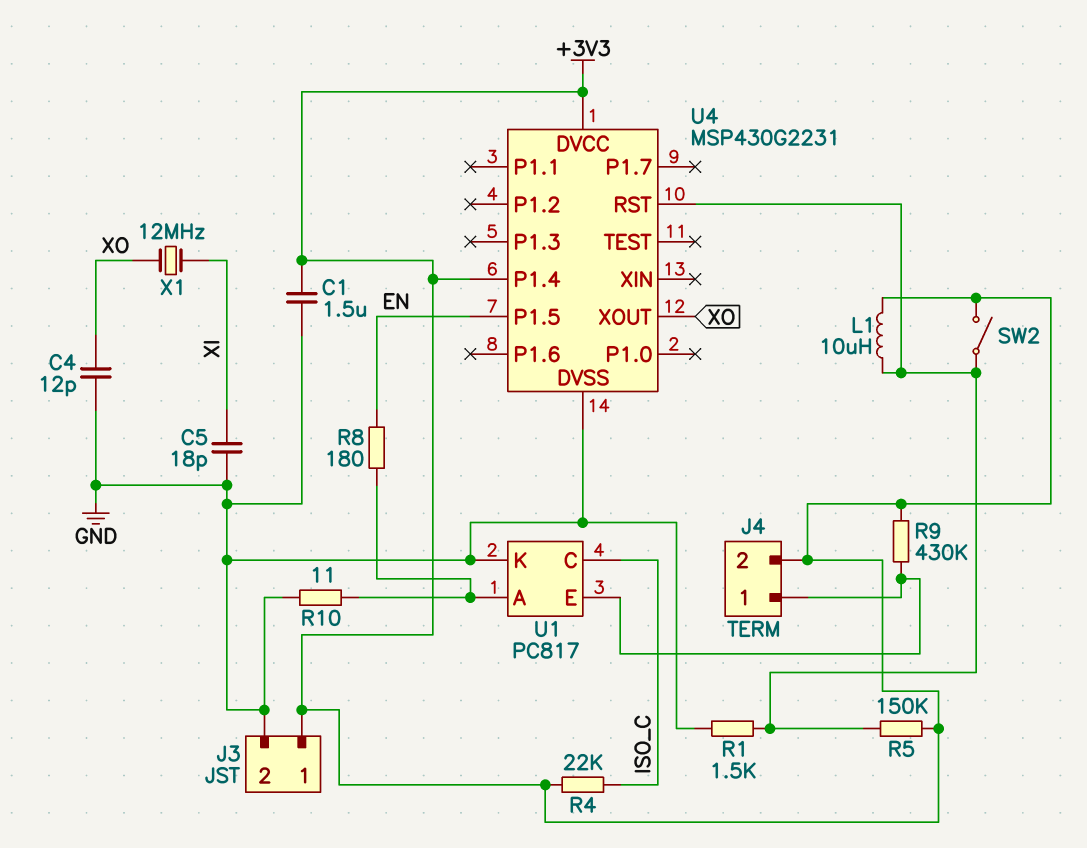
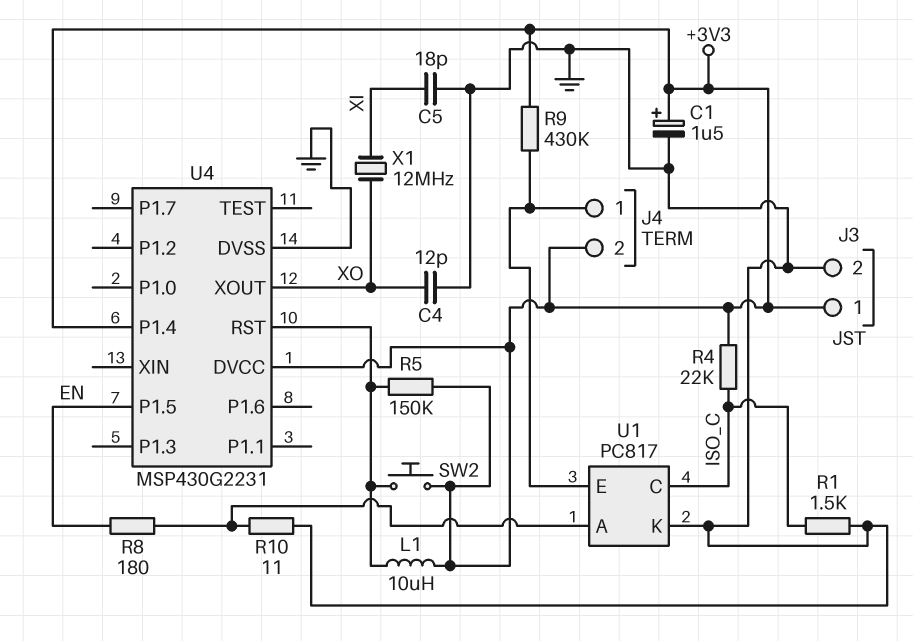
C1: 1.5uF (+3V3, GND) -> 1.5uF (plus +3V3, minus GND)
R1: 1.5k (GND, U4/RST) -> 1.5k (GND, ISO_C)
SW2: switch (+3V3, U4/RST) -> button (+3V3, U4/RST)

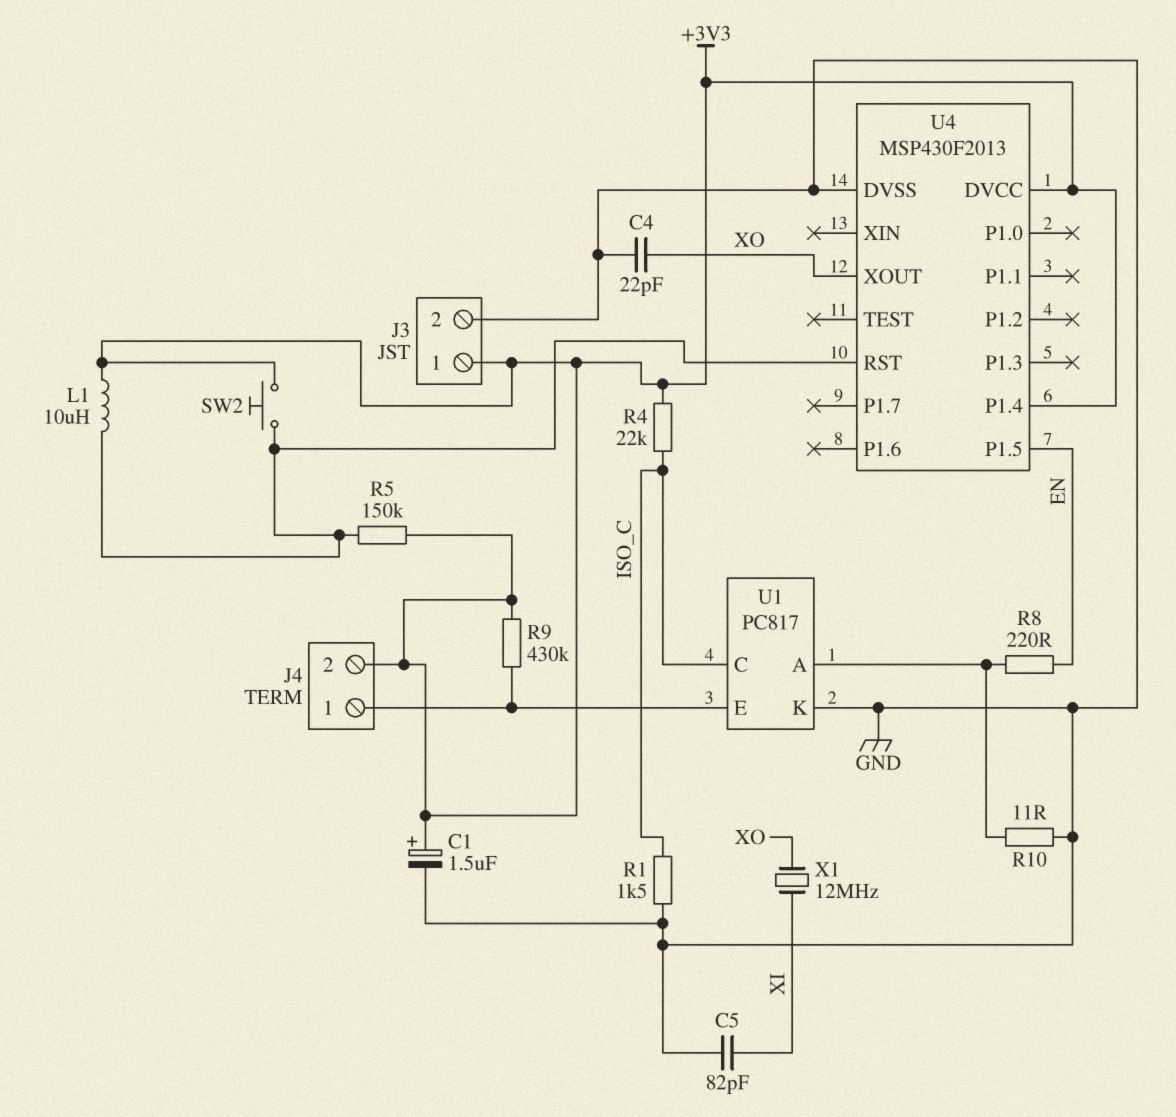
C4: 12pF (GND, XO) -> 22pF (GND, XO)
C5: 18pF (GND, XI) -> 82pF (GND, XI)
R8: 180 (EN, U1/A) -> 220 (EN, U1/A)
U4: MSP430G2231 -> MSP430F2013

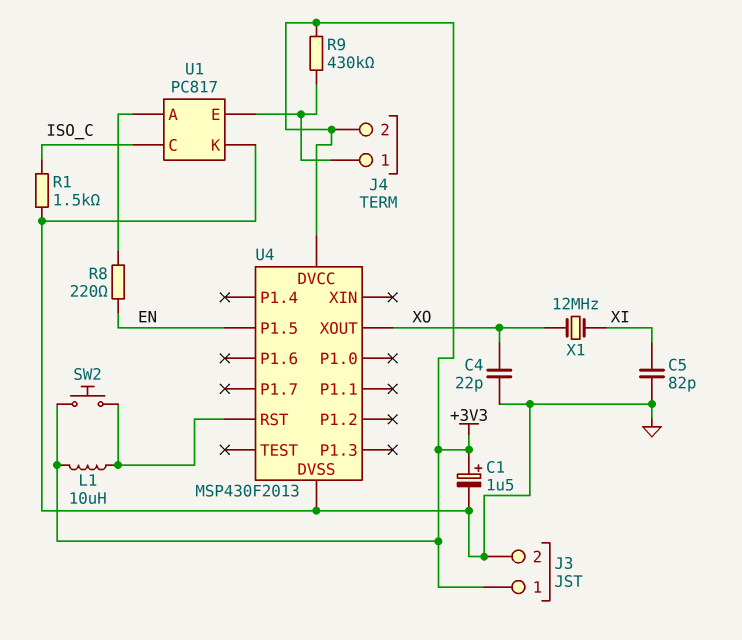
R4: 22k (+3V3, ISO_C) -> none
R5: 150k (+3V3, U4/RST) -> none
R10: 11 (GND, U1/A) -> none
U4 pin P1.4: +3V3 -> none

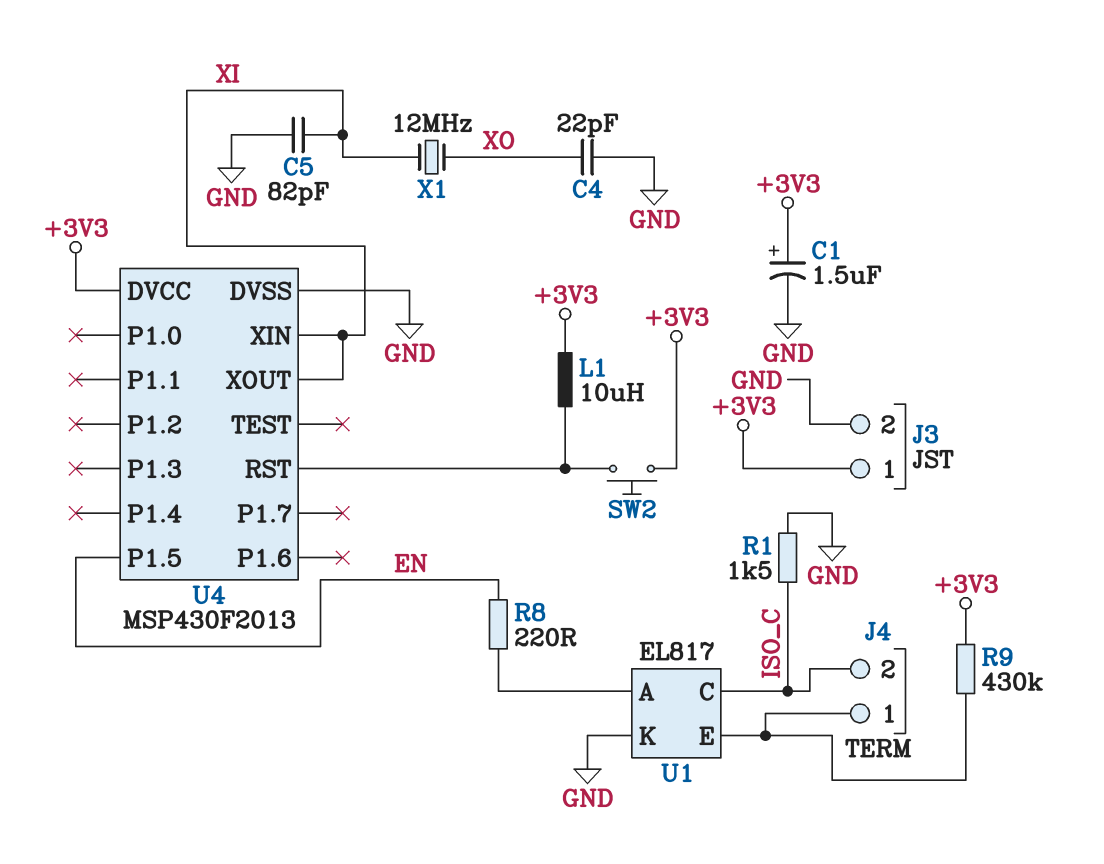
J4 pin 2: +3V3 -> ISO_C
U1: PC817 -> EL817
U4 pin XIN: none -> XI
U4 pin XOUT: XO -> XI

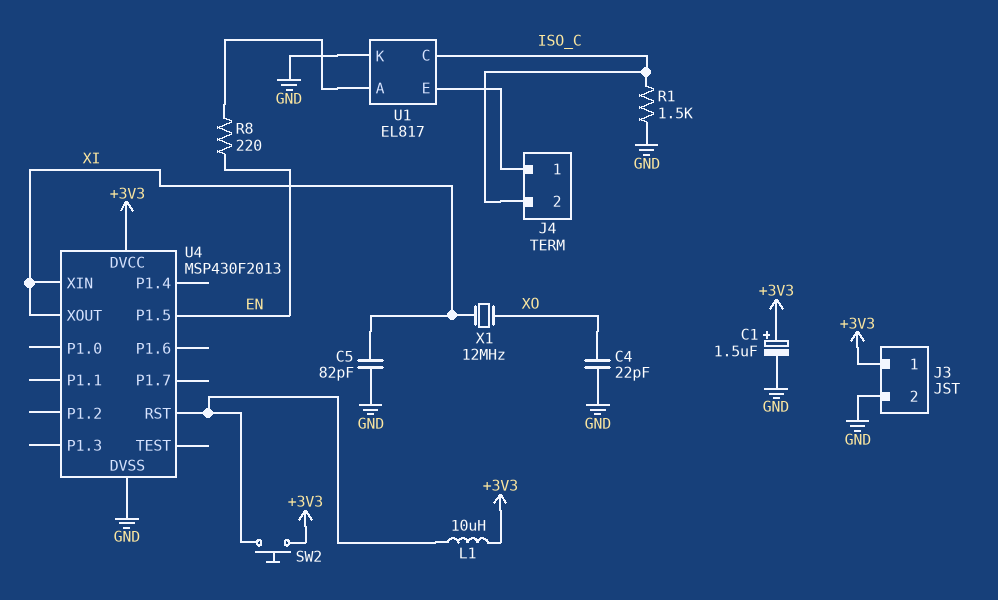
R9: 430k (+3V3, J4/1) -> none

